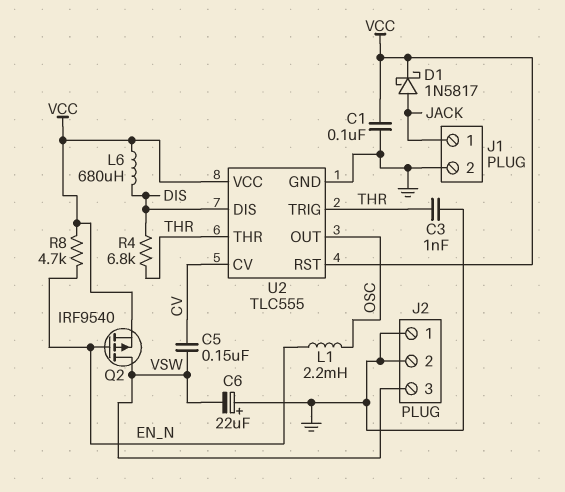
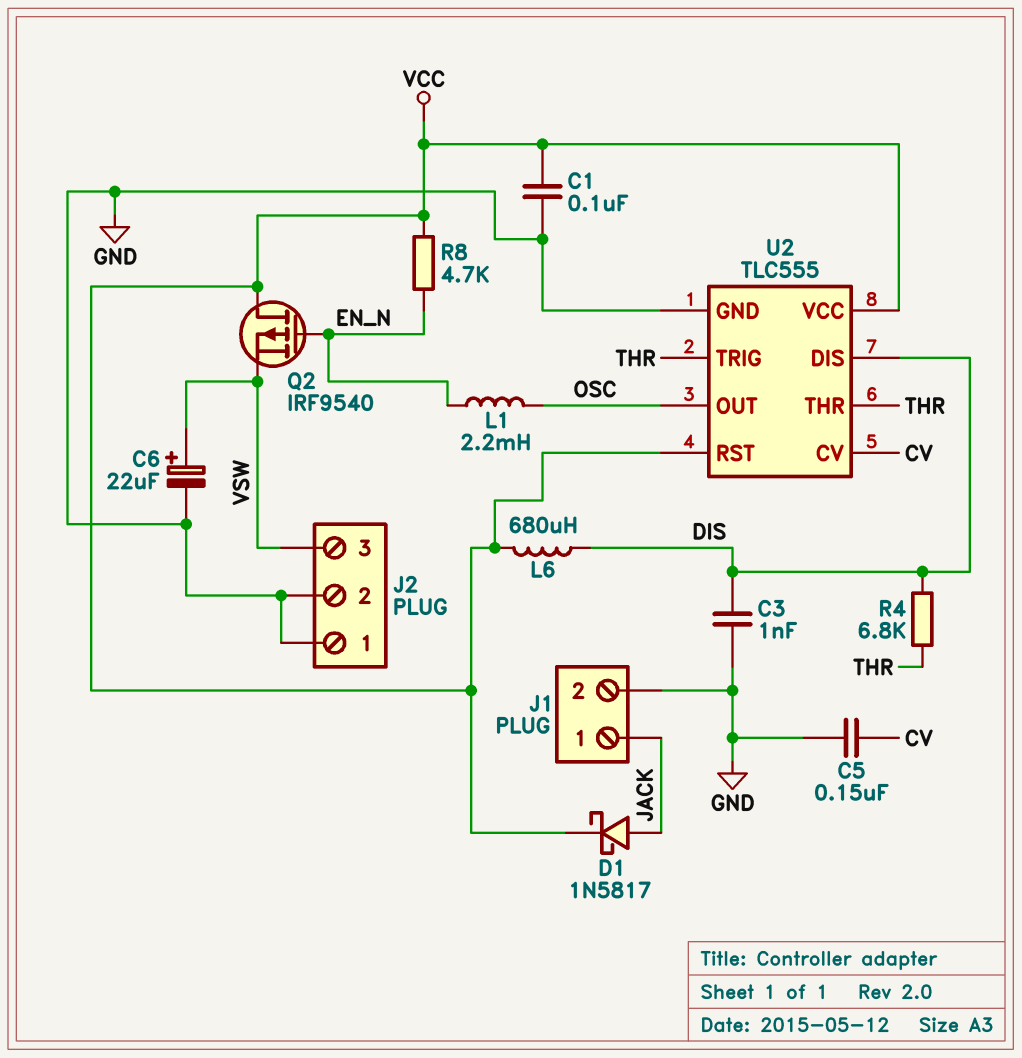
C3: 1nF (GND, THR) -> 1nF (DIS, GND)
C5: 150nF (CV, VSW) -> 150nF (CV, GND)
C6: 22uF (plus GND, minus VSW) -> 22uF (plus VSW, minus GND)
Q2: PMOS IRF9540 (G EN_N, D VSW, S VCC) -> PMOS IRF9540 (G EN_N, D VCC, S VSW)

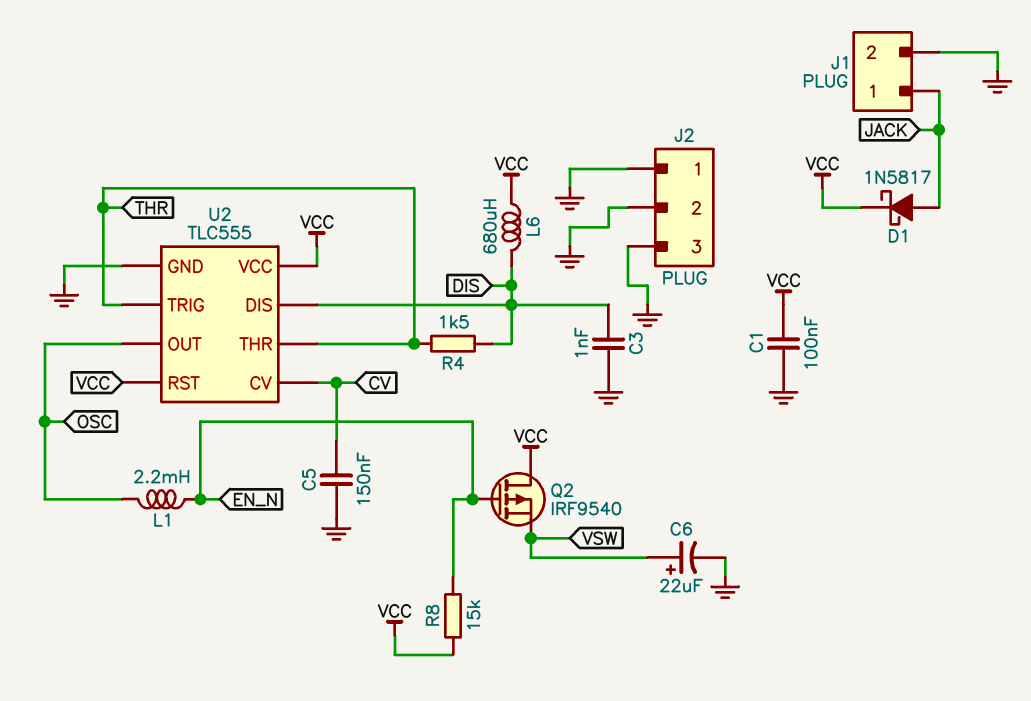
J2 pin 3: VSW -> GND
R4: 6.8k (DIS, THR) -> 1.5k (DIS, THR)
R8: 4.7k (EN_N, VCC) -> 15k (EN_N, VCC)

